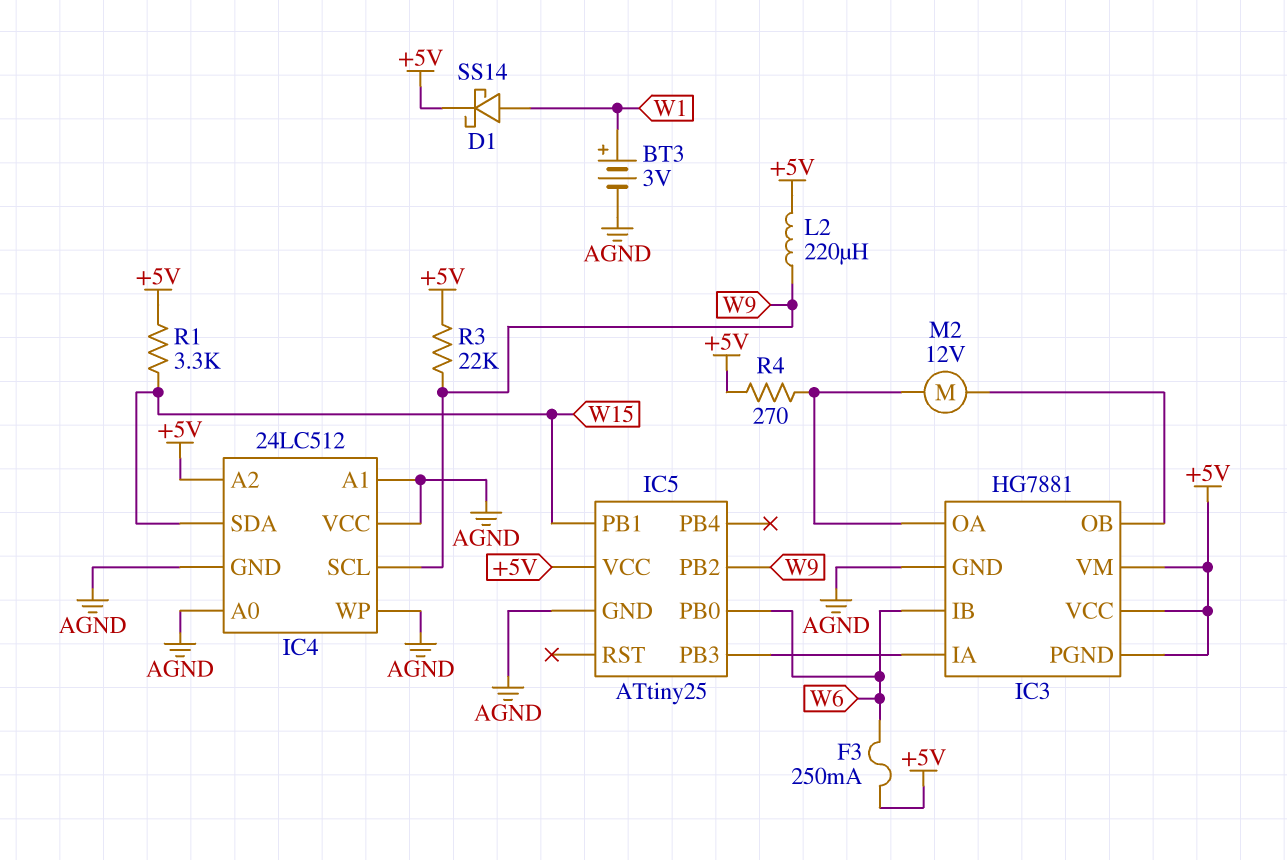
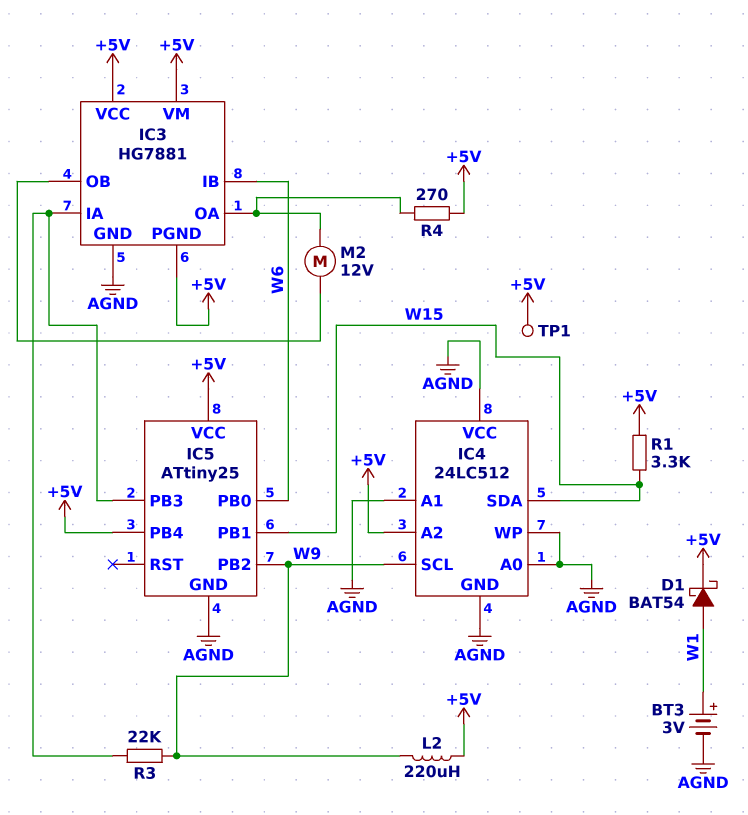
D1: schottky SS14 (A W1, K +5V) -> schottky BAT54 (A W1, K +5V)
F3: 250mA (+5V, W6) -> none
IC5 pin PB4: none -> +5V
R3: 22k (+5V, W9) -> 22k (IC3/IA, W9)
TP1: none -> test point (+5V)

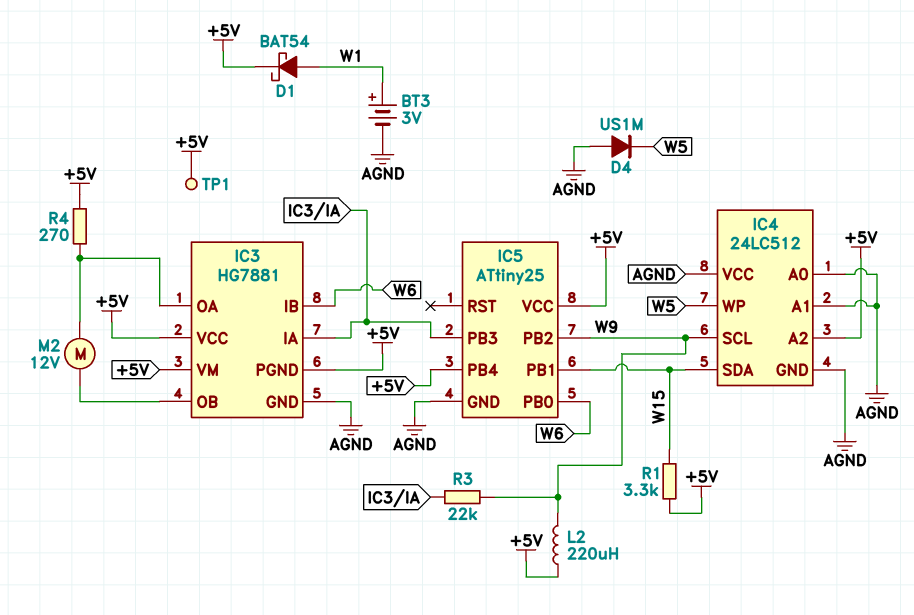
D4: none -> diode US1M (A AGND, K W5)
IC4 pin WP: AGND -> W5

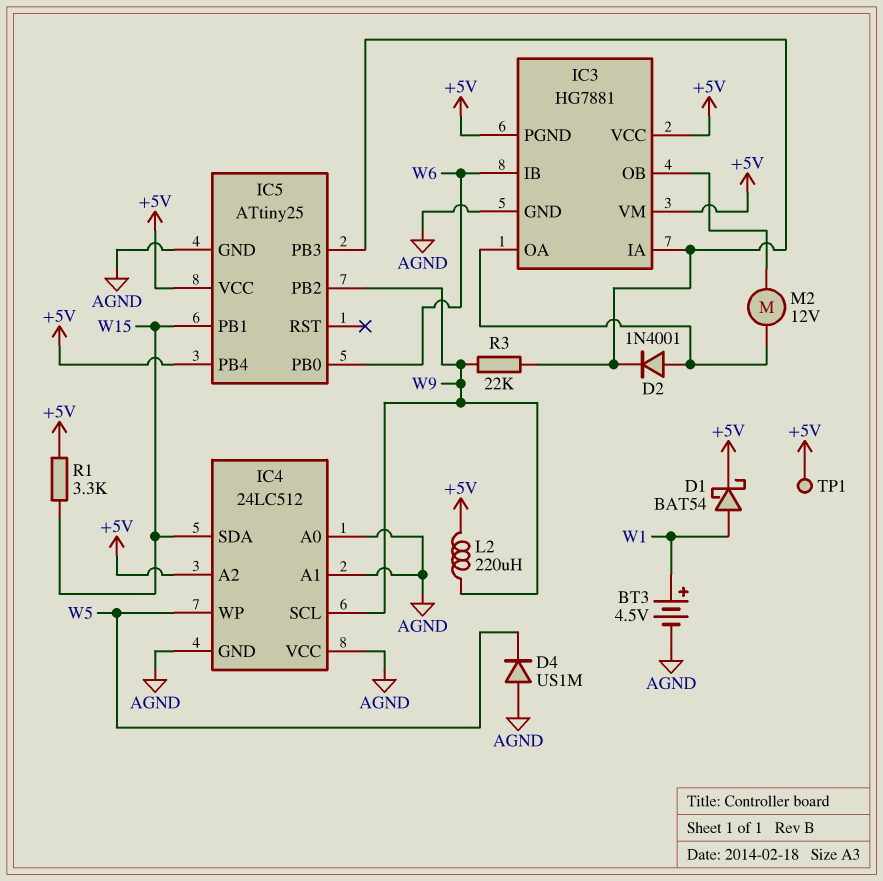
BT3: 3V (plus W1, minus AGND) -> 4.5V (plus W1, minus AGND)
D2: none -> diode 1N4001 (A IC3/OA, K IC3/IA)
R4: 270 (+5V, IC3/OA) -> none

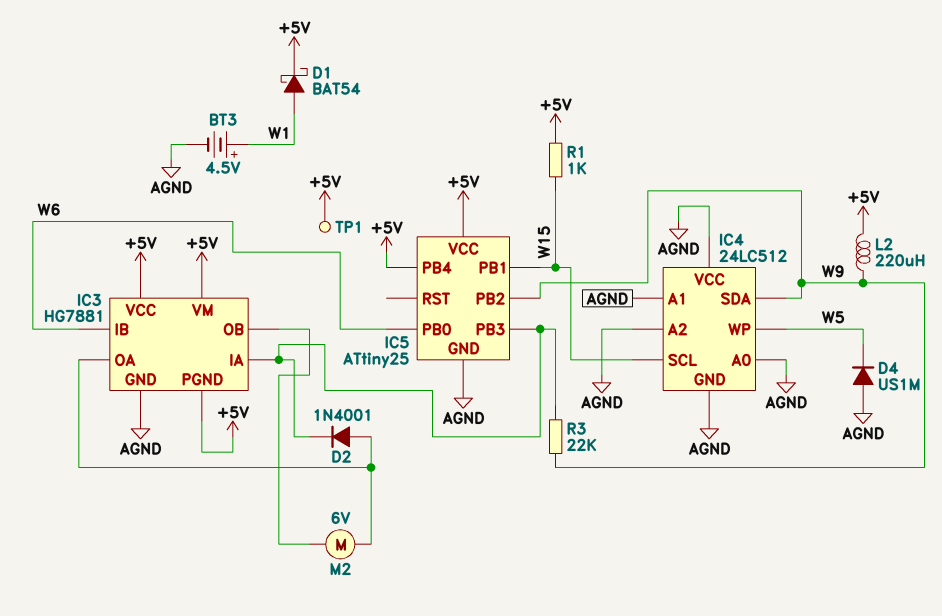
IC4 pin A2: +5V -> AGND
IC4 pin SCL: W9 -> W15
IC4 pin SDA: W15 -> W9
M2: motor 12V (IC3/OA, IC3/OB) -> motor 6V (IC3/OA, IC3/OB)
R1: 3.3k (+5V, W15) -> 1k (+5V, W15)

